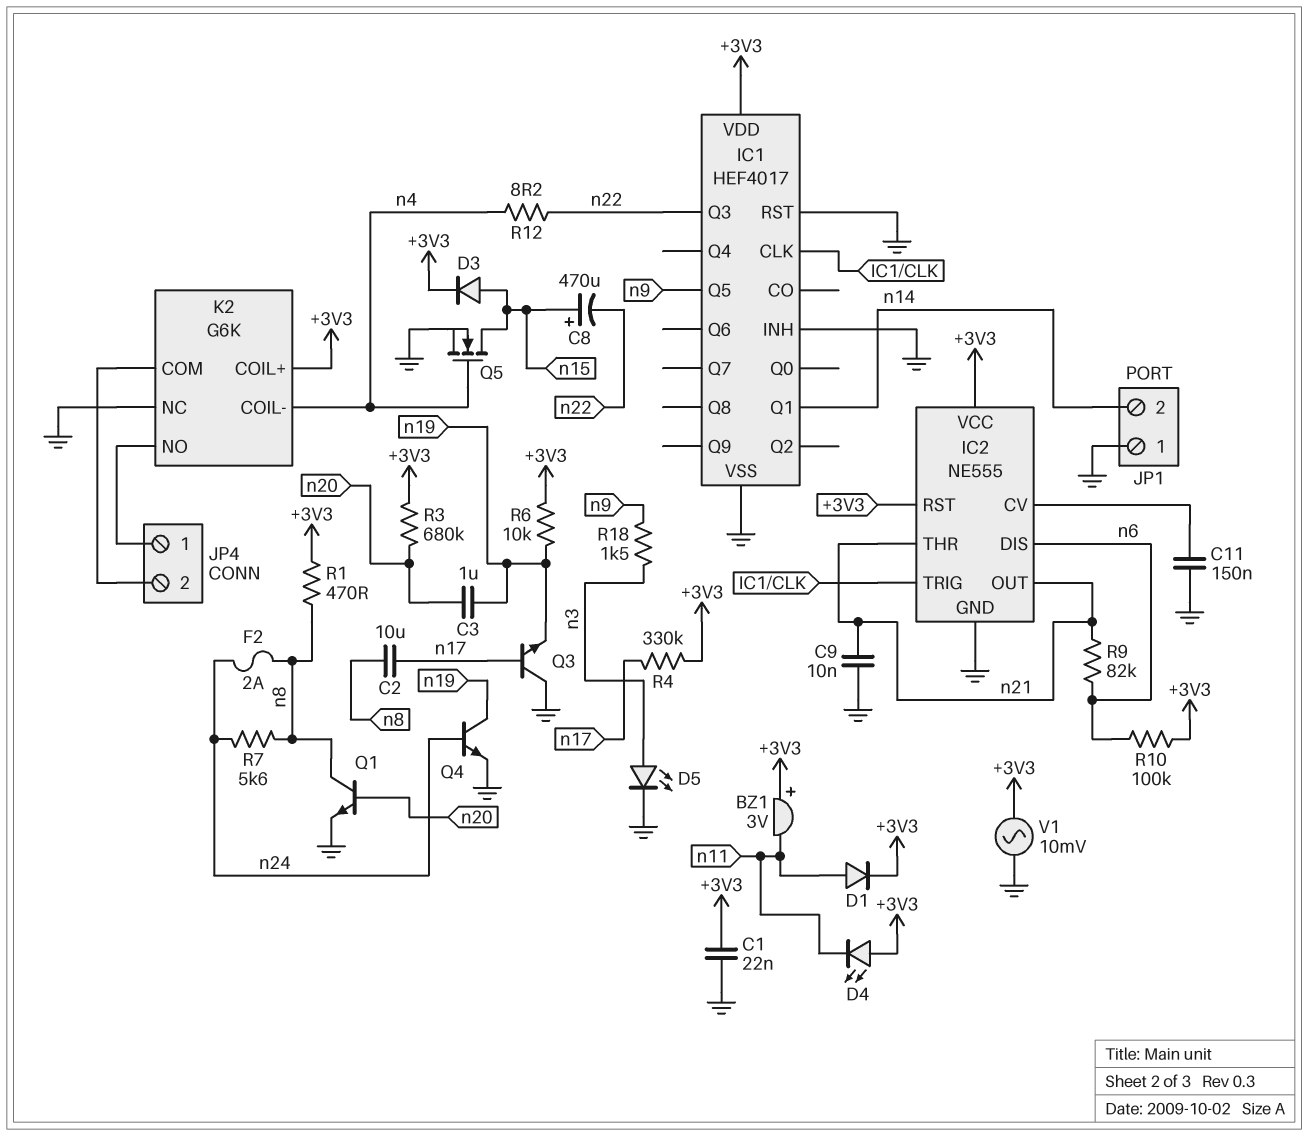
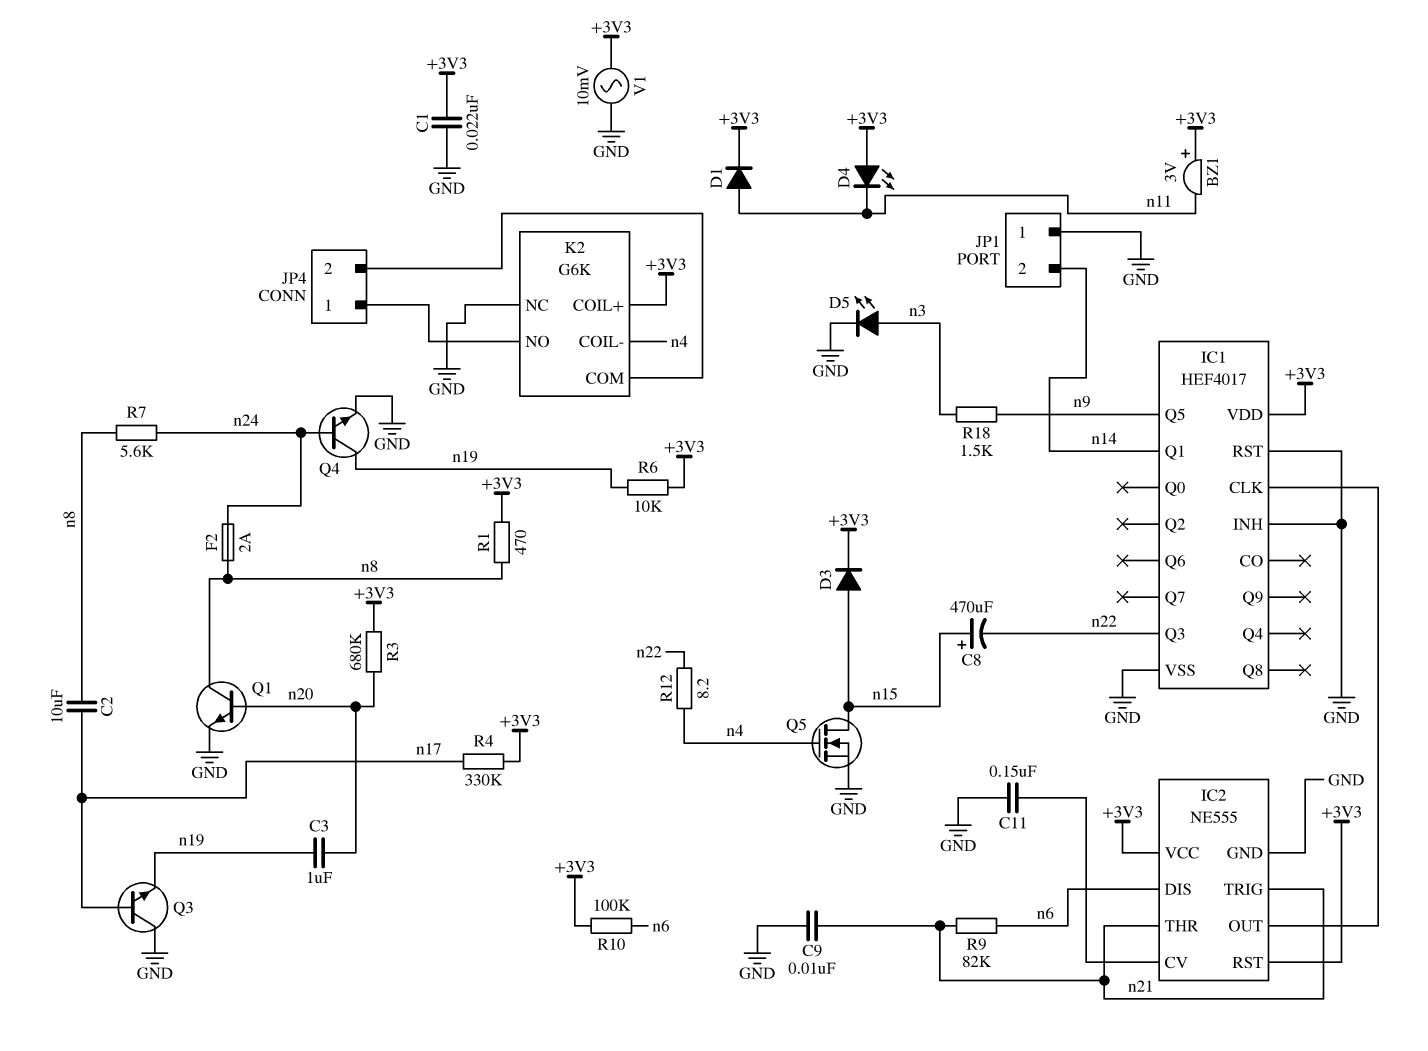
IC2 pin OUT: n21 -> IC1/CLK
IC2 pin TRIG: IC1/CLK -> n21

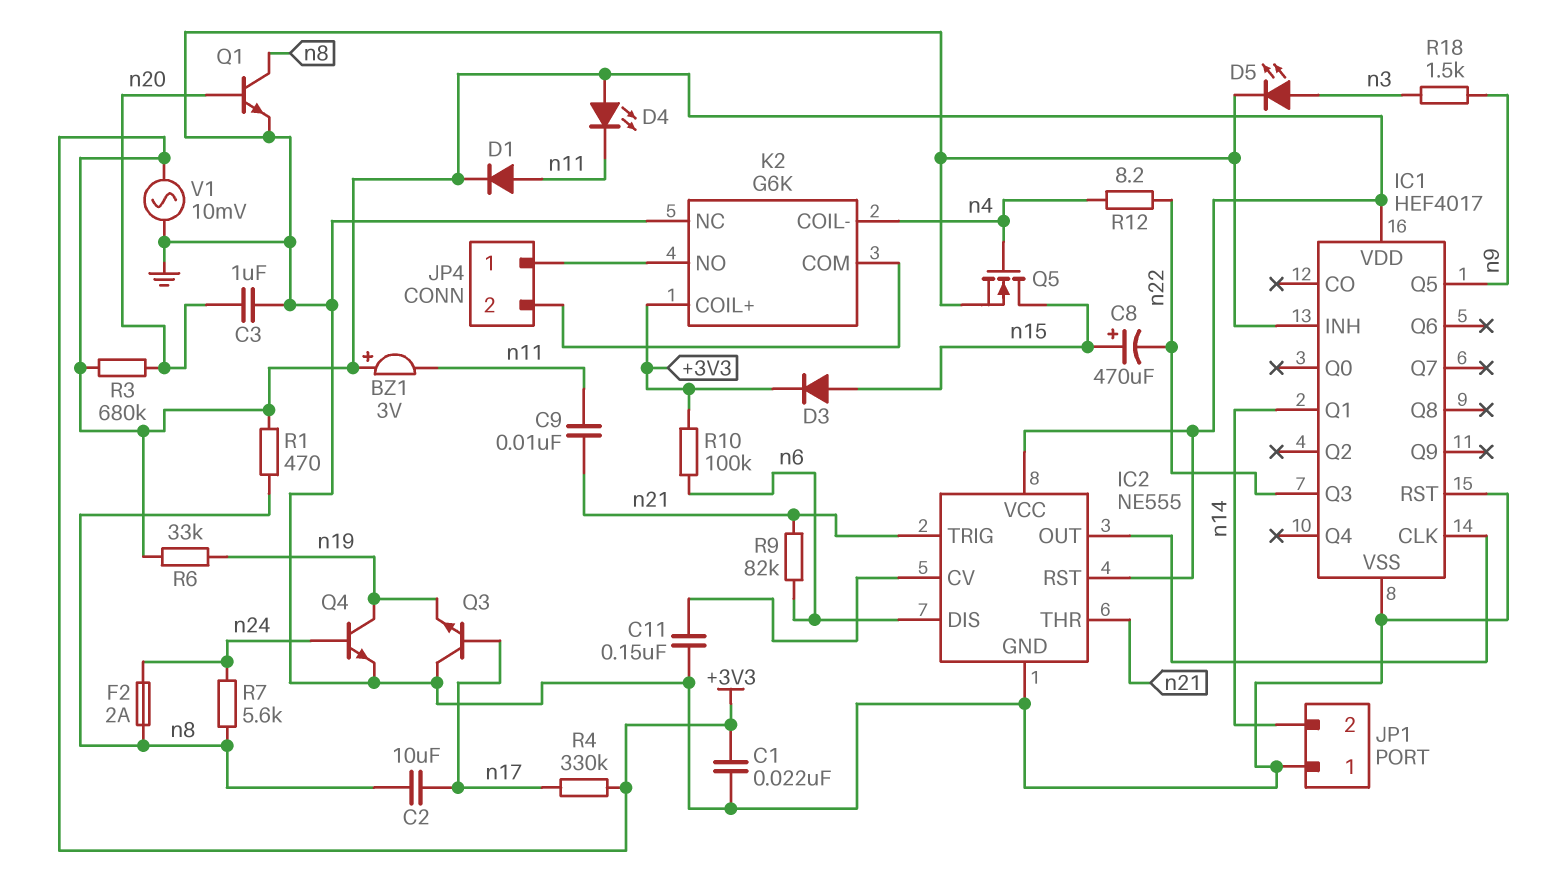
C3: 1uF (n19, n20) -> 1uF (GND, n20)
C9: 10nF (GND, n21) -> 10nF (n11, n21)
R6: 10k (+3V3, n19) -> 33k (+3V3, n19)

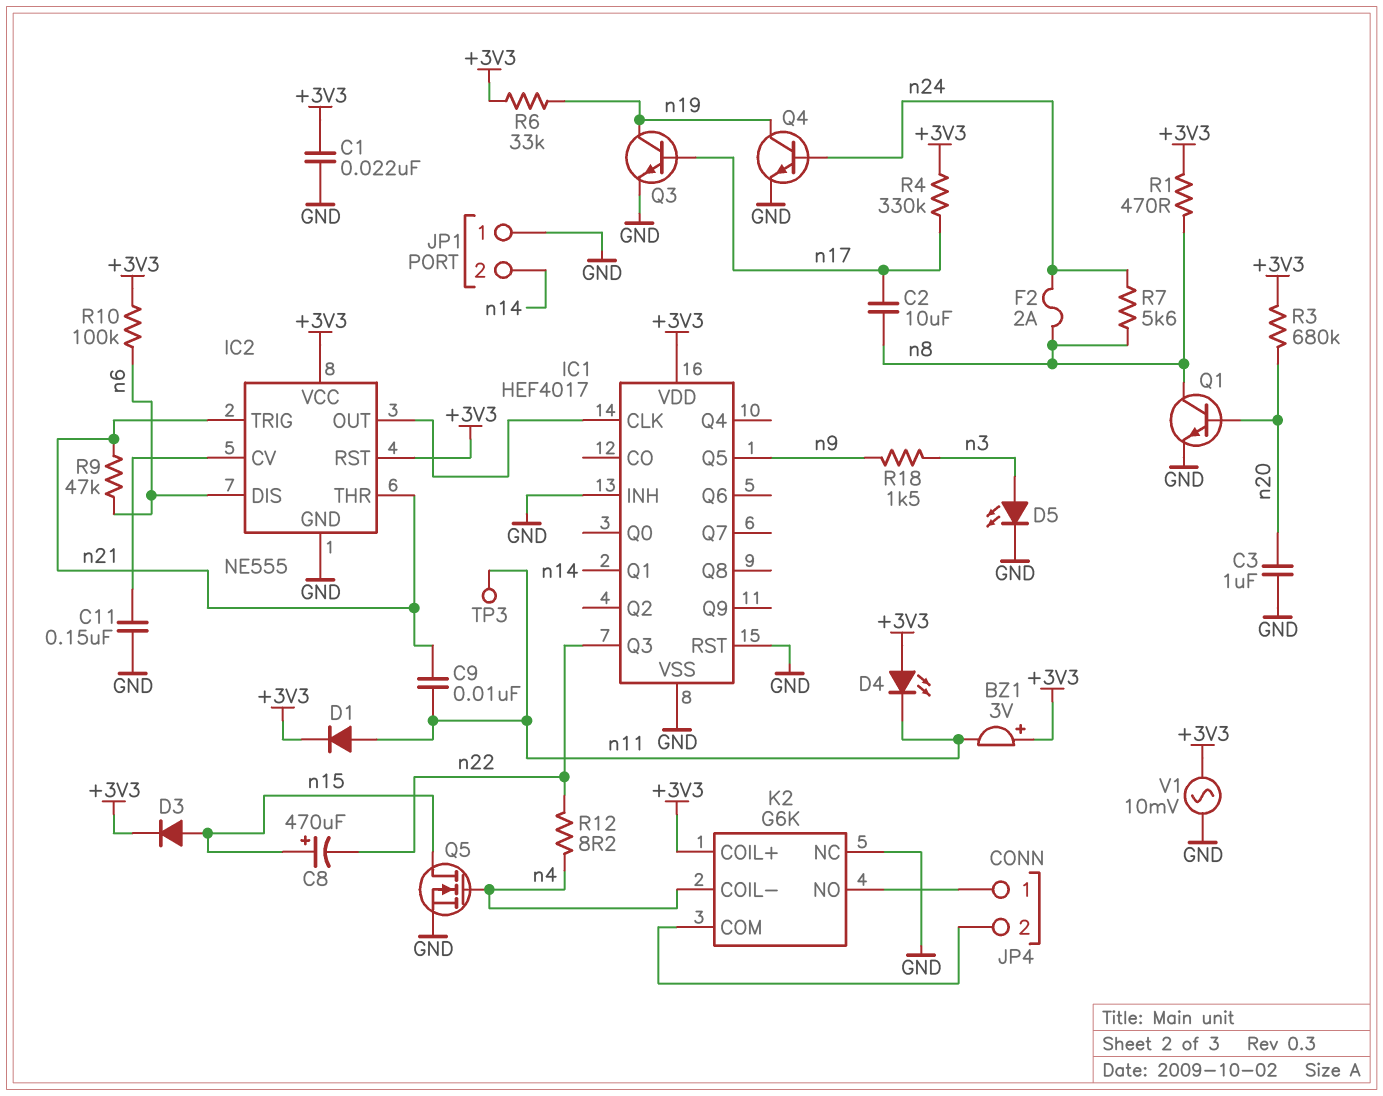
Q3: NPN (B n17, C GND, E n19) -> NPN (B n17, C n19, E GND)
R9: 82k (n6, n21) -> 47k (n6, n21)
TP3: none -> test point (n11)

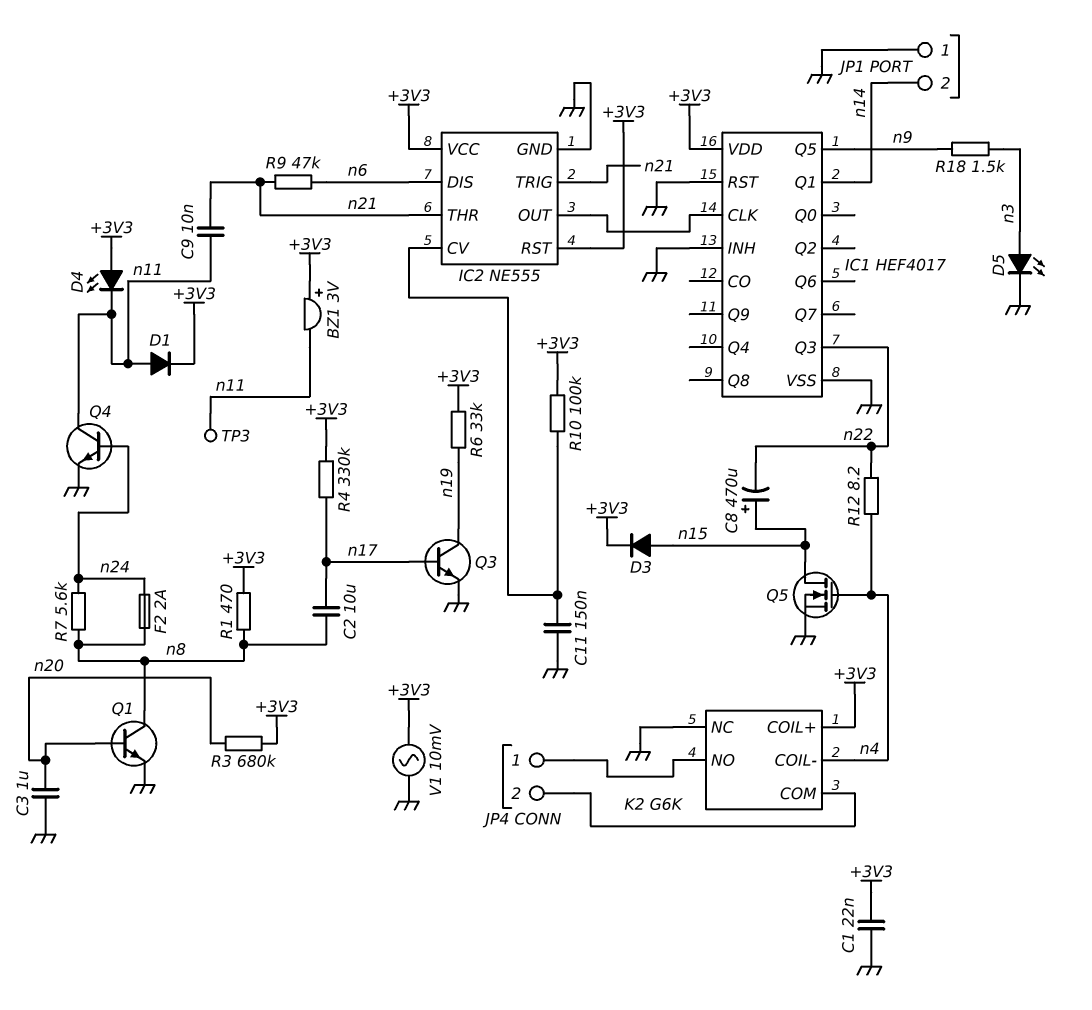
Q4: NPN (B n24, C n19, E GND) -> NPN (B n24, C n11, E GND)
R10: 100k (+3V3, n6) -> 100k (+3V3, IC2/CV)

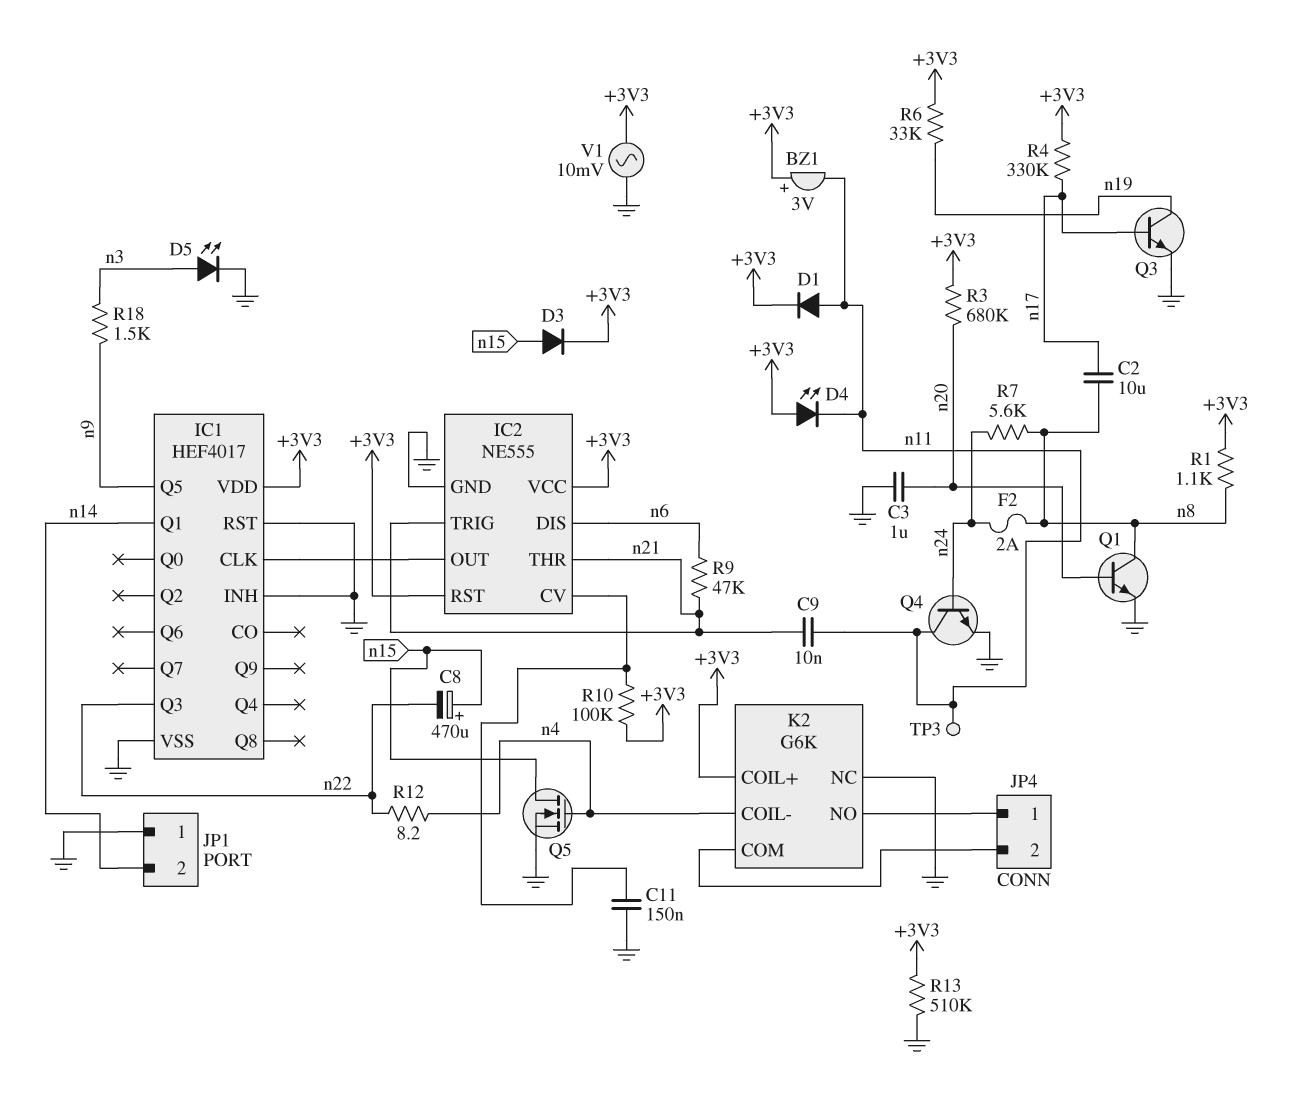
C1: 22nF (+3V3, GND) -> none
R1: 470 (+3V3, n8) -> 1.1k (+3V3, n8)
R13: none -> 510k (+3V3, GND)

